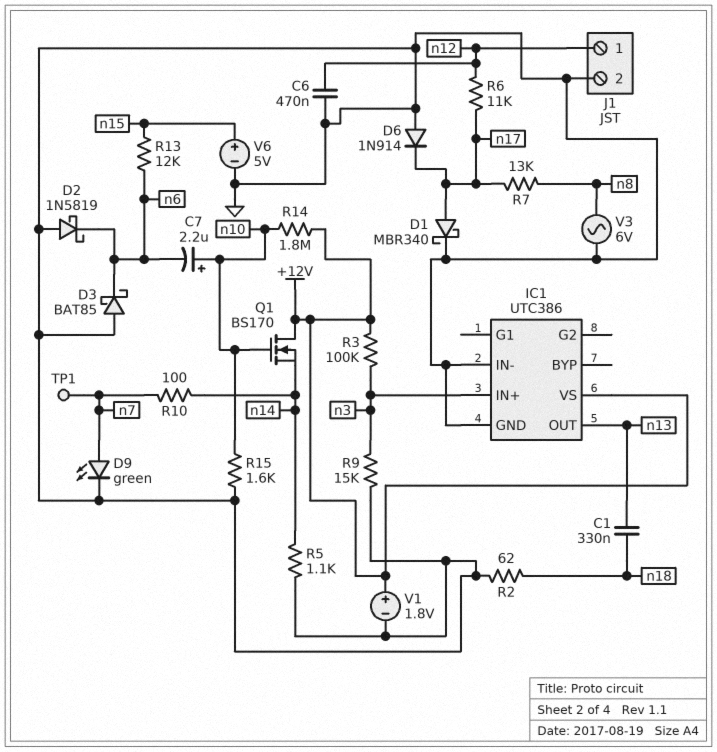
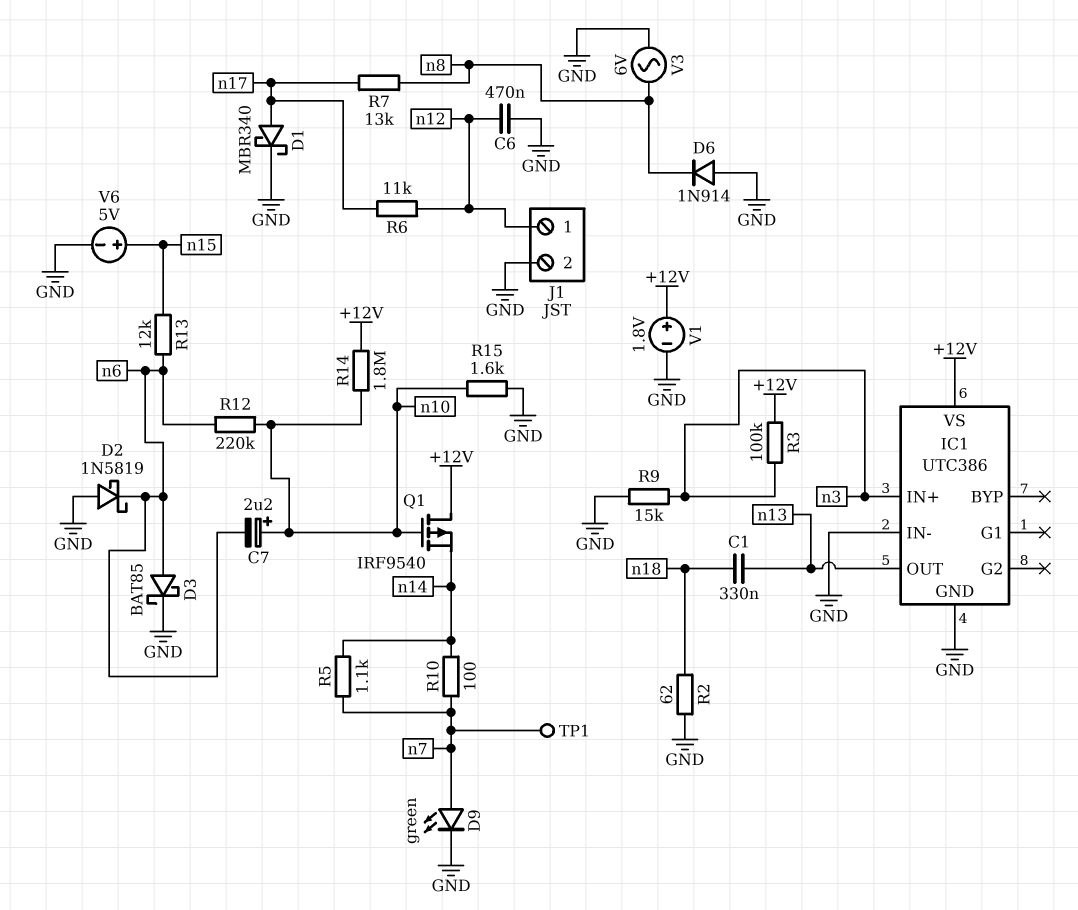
D3: schottky BAT85 (A GND, K n6) -> schottky BAT85 (A n6, K GND)
D6: diode 1N914 (A GND, K n17) -> diode 1N914 (A GND, K n8)
Q1: NMOS BS170 (G n10, D +12V, S n14) -> PMOS IRF9540 (G n10, D +12V, S n14)
R5: 1.1k (GND, n14) -> 1.1k (n7, n14)
R12: none -> 220k (n6, n10)

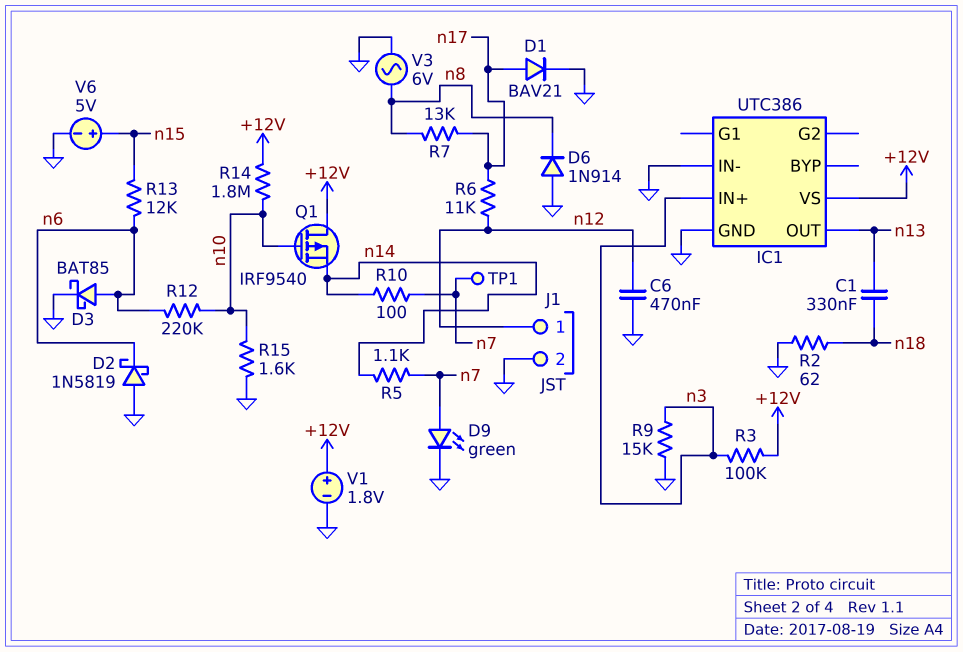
C7: 2.2uF (plus n10, minus n6) -> none
D1: schottky MBR340 (A n17, K GND) -> diode BAV21 (A n17, K GND)

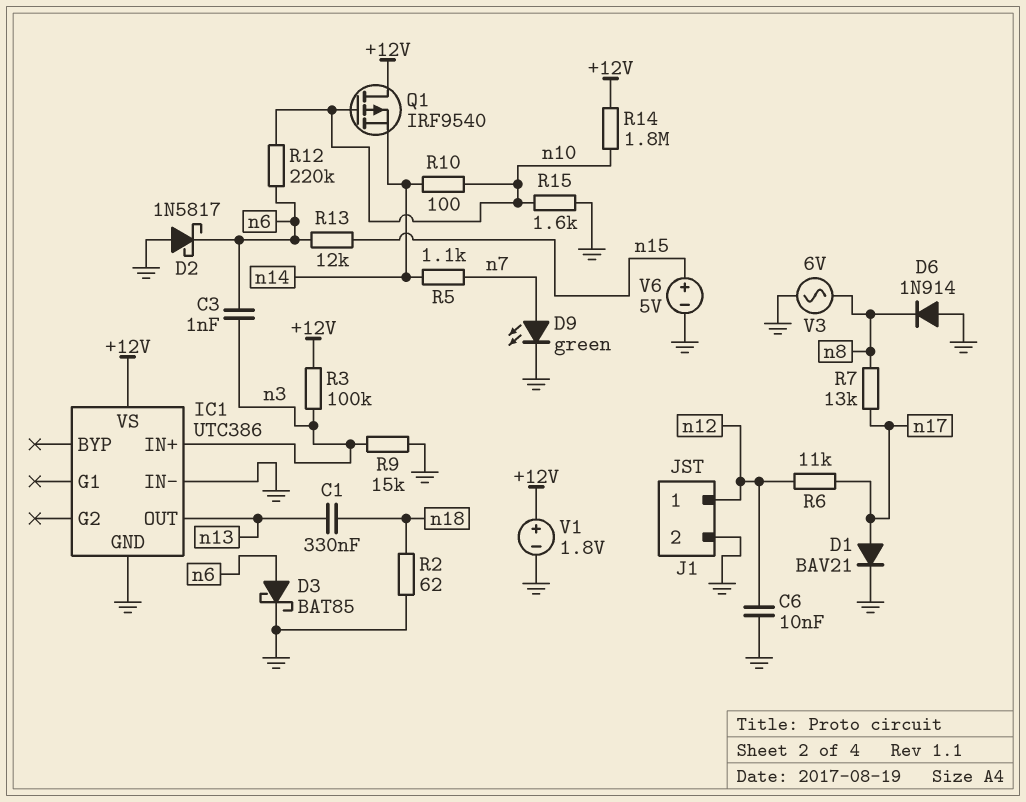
C3: none -> 1nF (n3, n6)
C6: 470nF (GND, n12) -> 10nF (GND, n12)
D2: schottky 1N5819 (A GND, K n6) -> schottky 1N5817 (A GND, K n6)
R10: 100 (n7, n14) -> 100 (n10, n14)
TP1: test point (n7) -> none

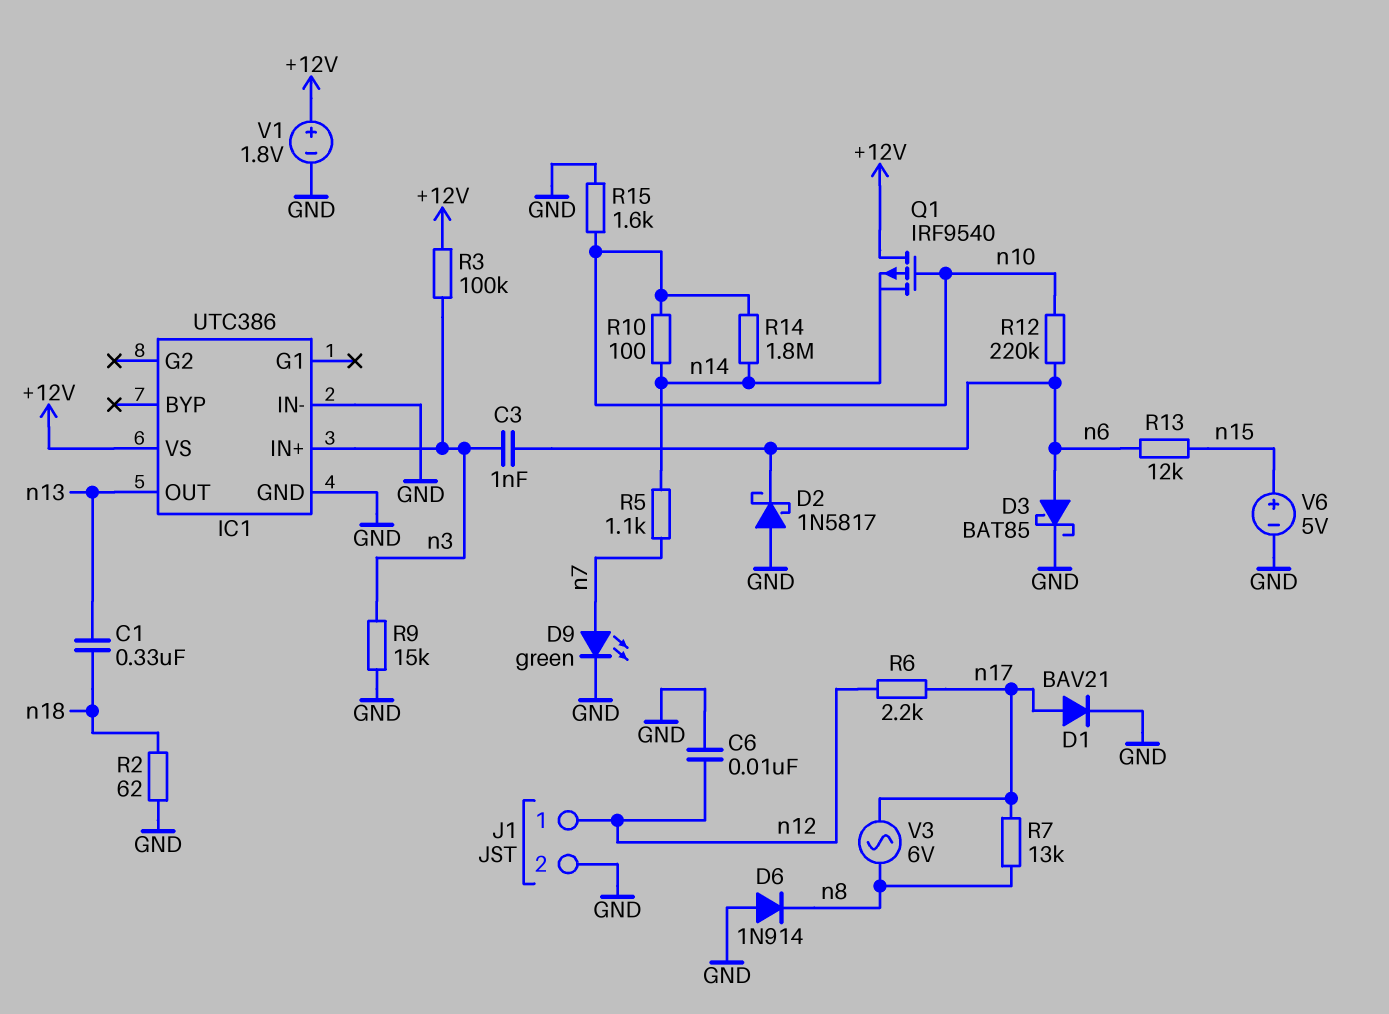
R6: 11k (n12, n17) -> 2.2k (n12, n17)
R14: 1.8M (+12V, n10) -> 1.8M (n10, n14)
V3: AC 6V (GND, n8) -> AC 6V (n8, n17)

